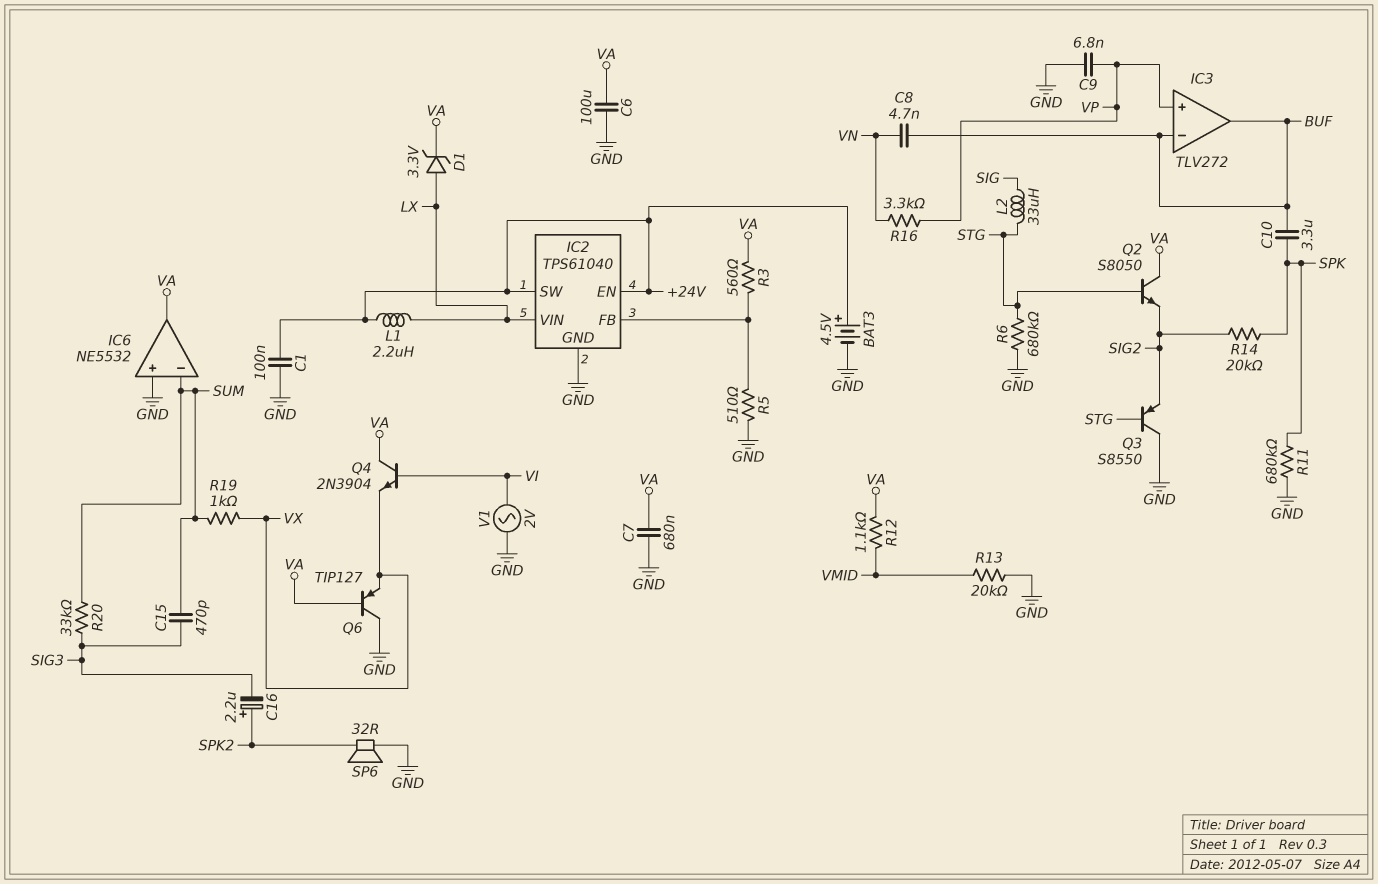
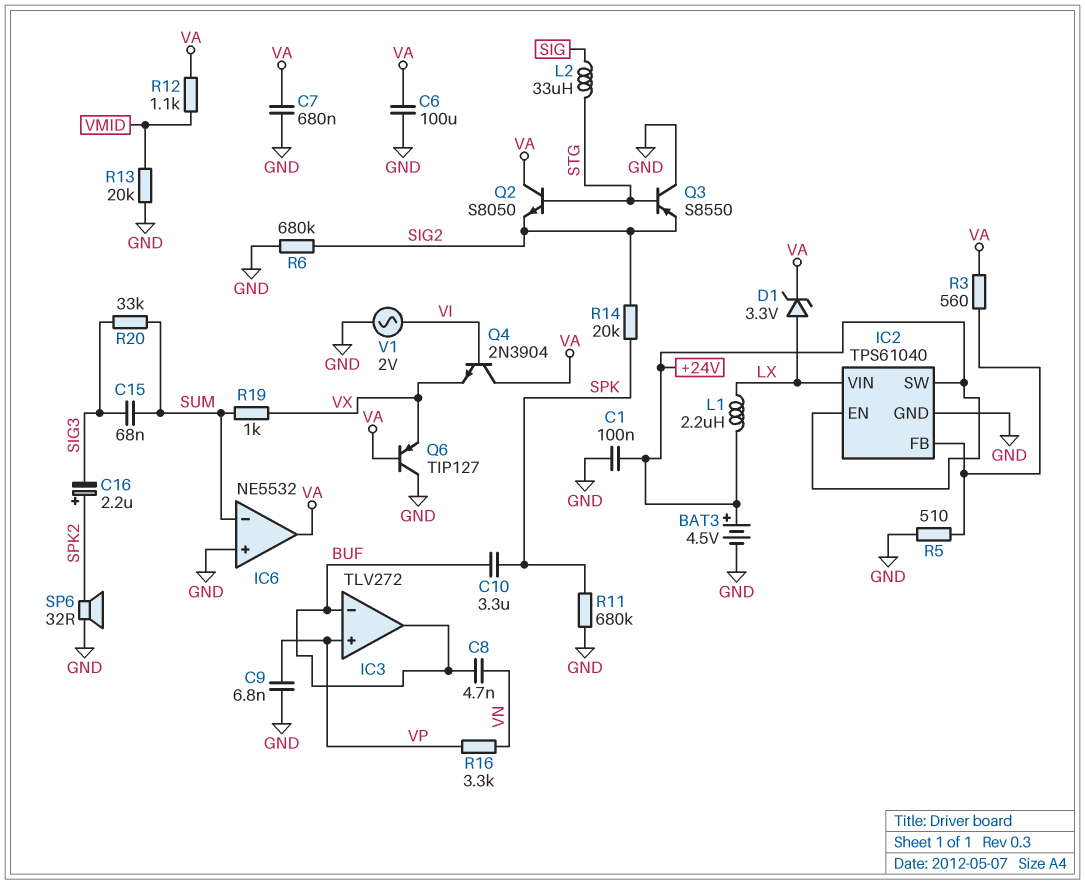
C15: 470pF (SIG3, SUM) -> 68nF (SIG3, SUM)
R6: 680k (GND, STG) -> 680k (GND, SIG2)

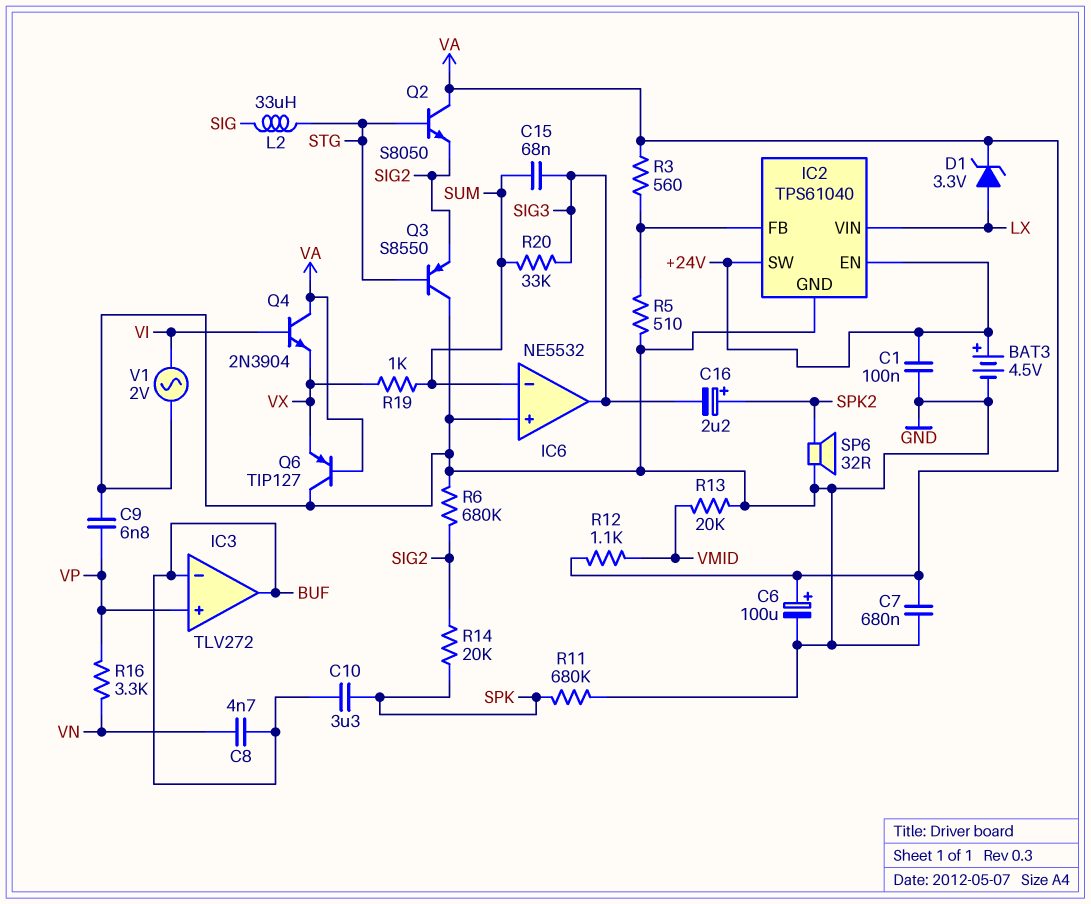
C6: 100uF (GND, VA) -> 100uF (plus VA, minus GND)
IC6 pin out: VA -> SIG3
L1: 2.2uH (+24V, LX) -> none

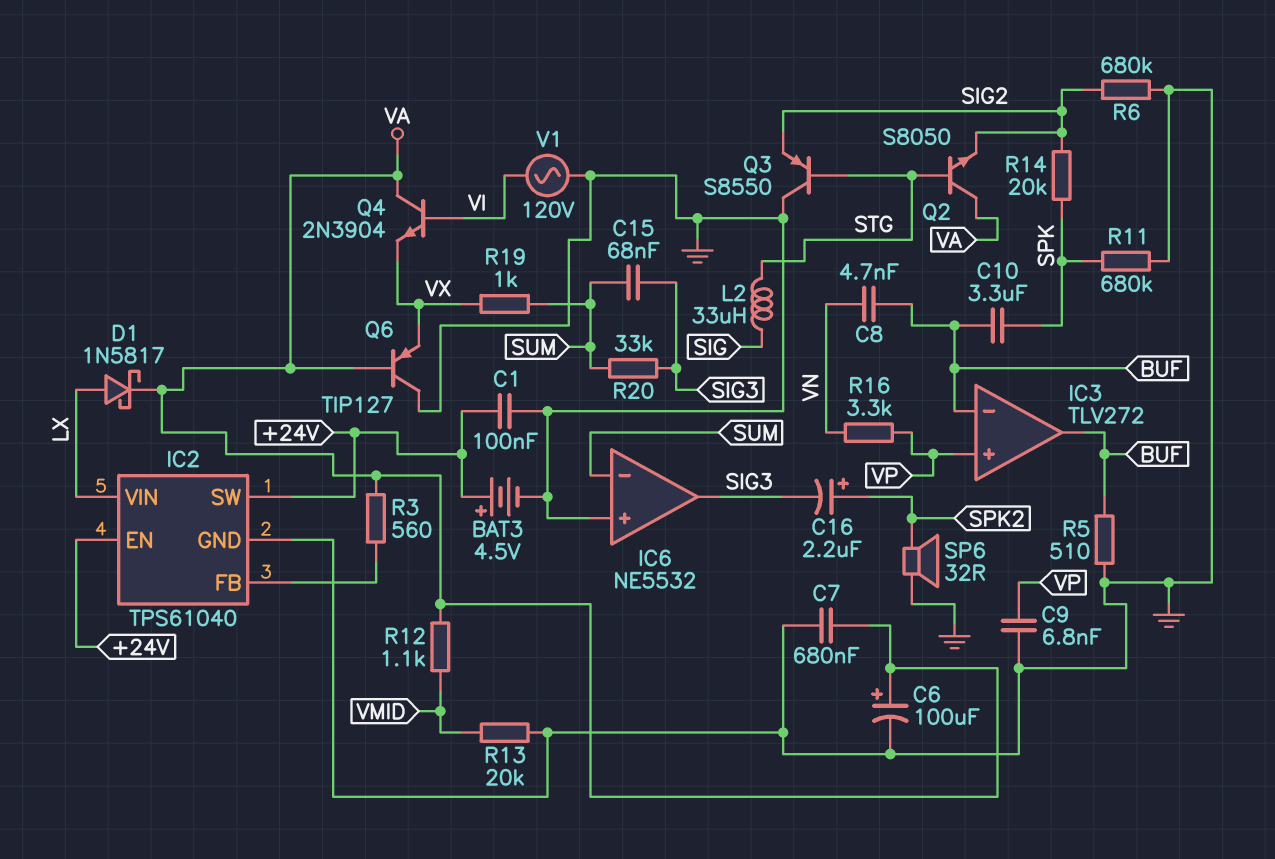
D1: zener 3.3V (A LX, K VA) -> schottky 1N5817 (A LX, K VA)
R5: 510 (GND, IC2/FB) -> 510 (BUF, GND)
V1: AC 2V (GND, VI) -> AC 120V (GND, VI)

